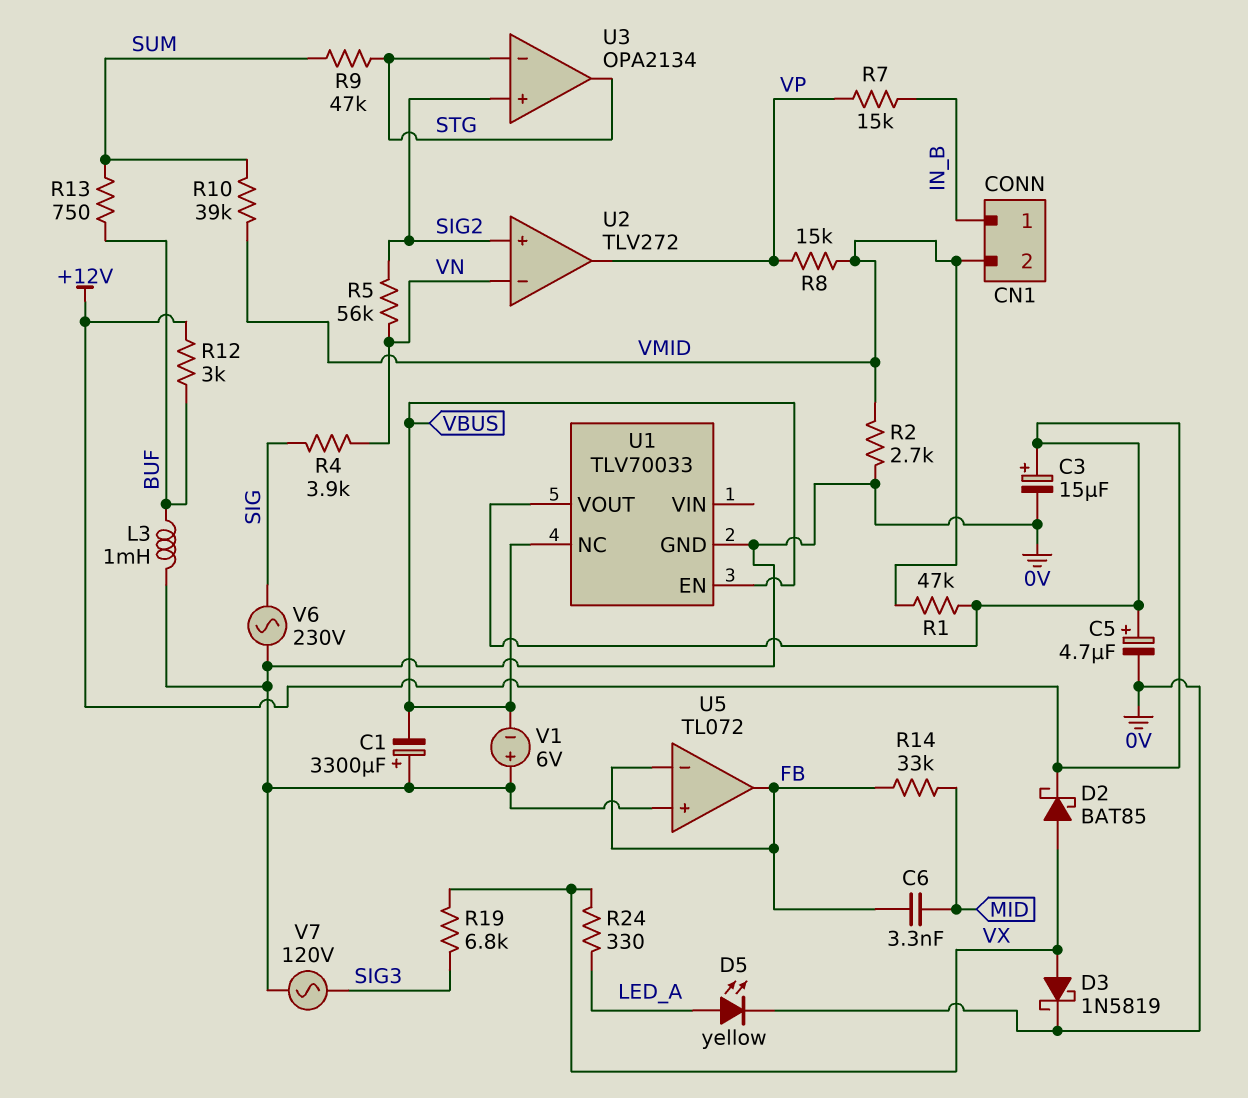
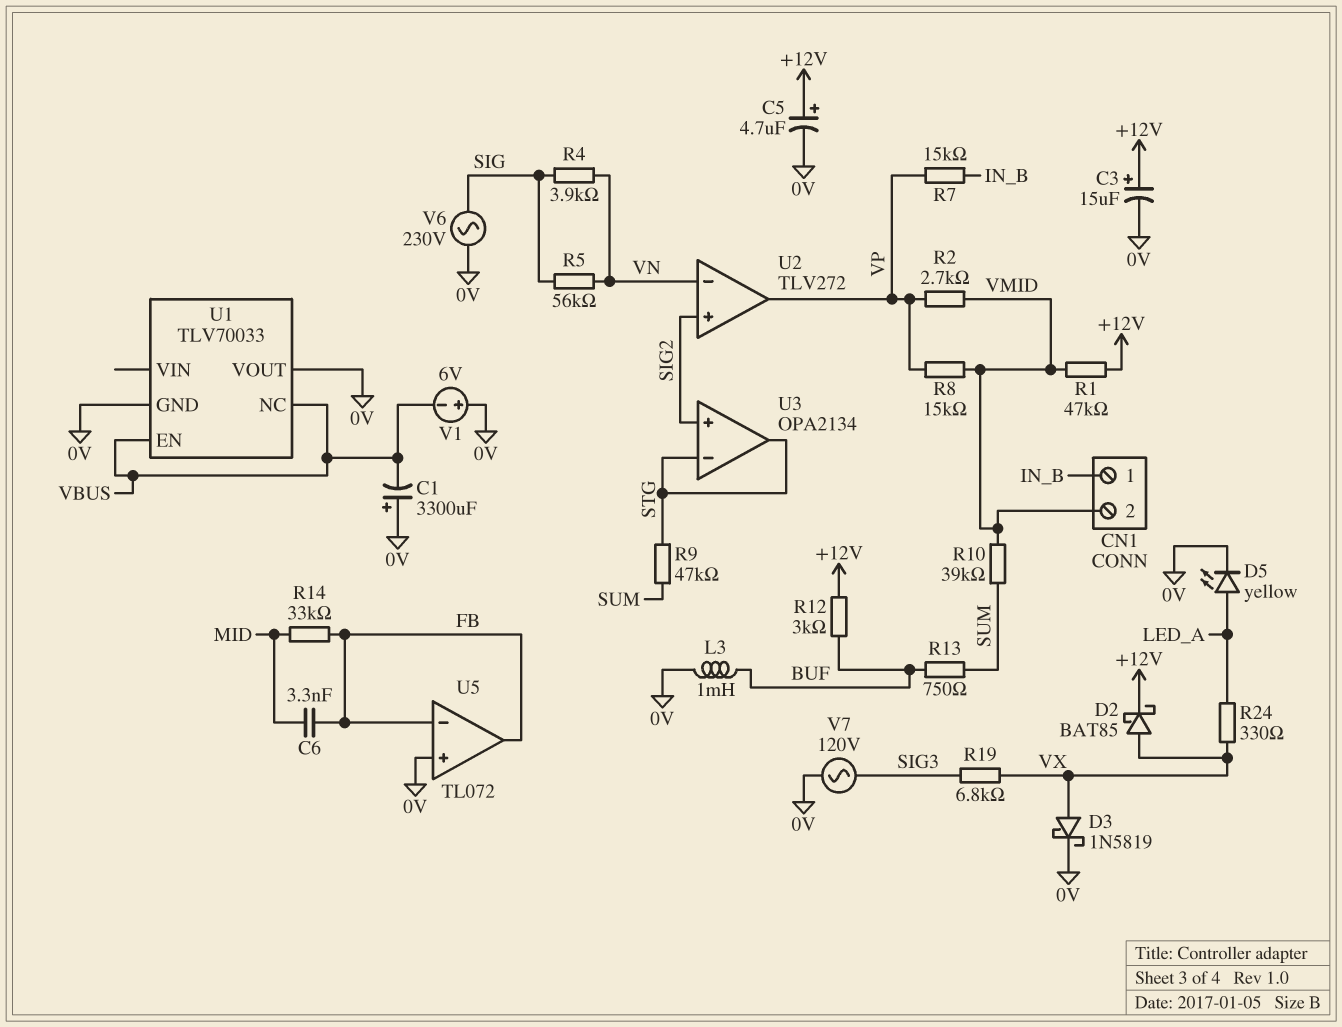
R2: 2.7k (0V, VMID) -> 2.7k (VMID, VP)
R5: 56k (SIG2, VN) -> 56k (SIG, VN)
U1 pin VOUT: +12V -> 0V

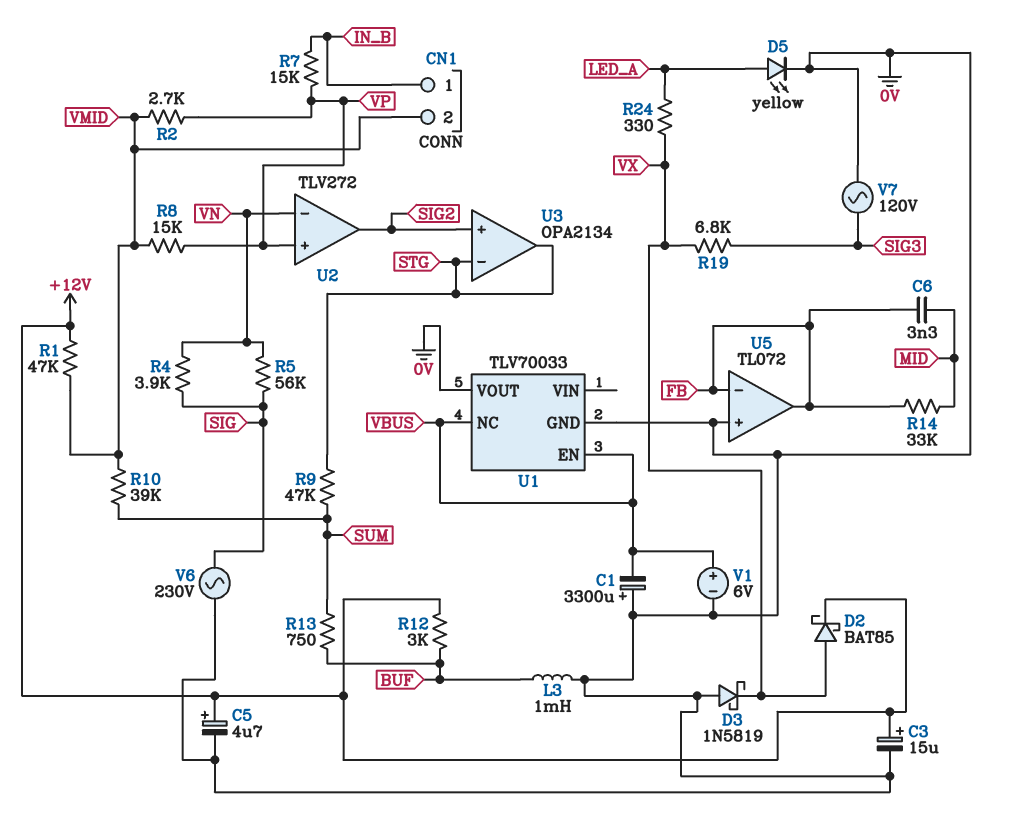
D3: schottky 1N5819 (A VX, K 0V) -> schottky 1N5819 (A 0V, K VX)
U2 pin in+: SIG2 -> VP
U2 pin out: VP -> SIG2
V1: 6V (plus 0V, minus VBUS) -> 6V (plus VBUS, minus 0V)

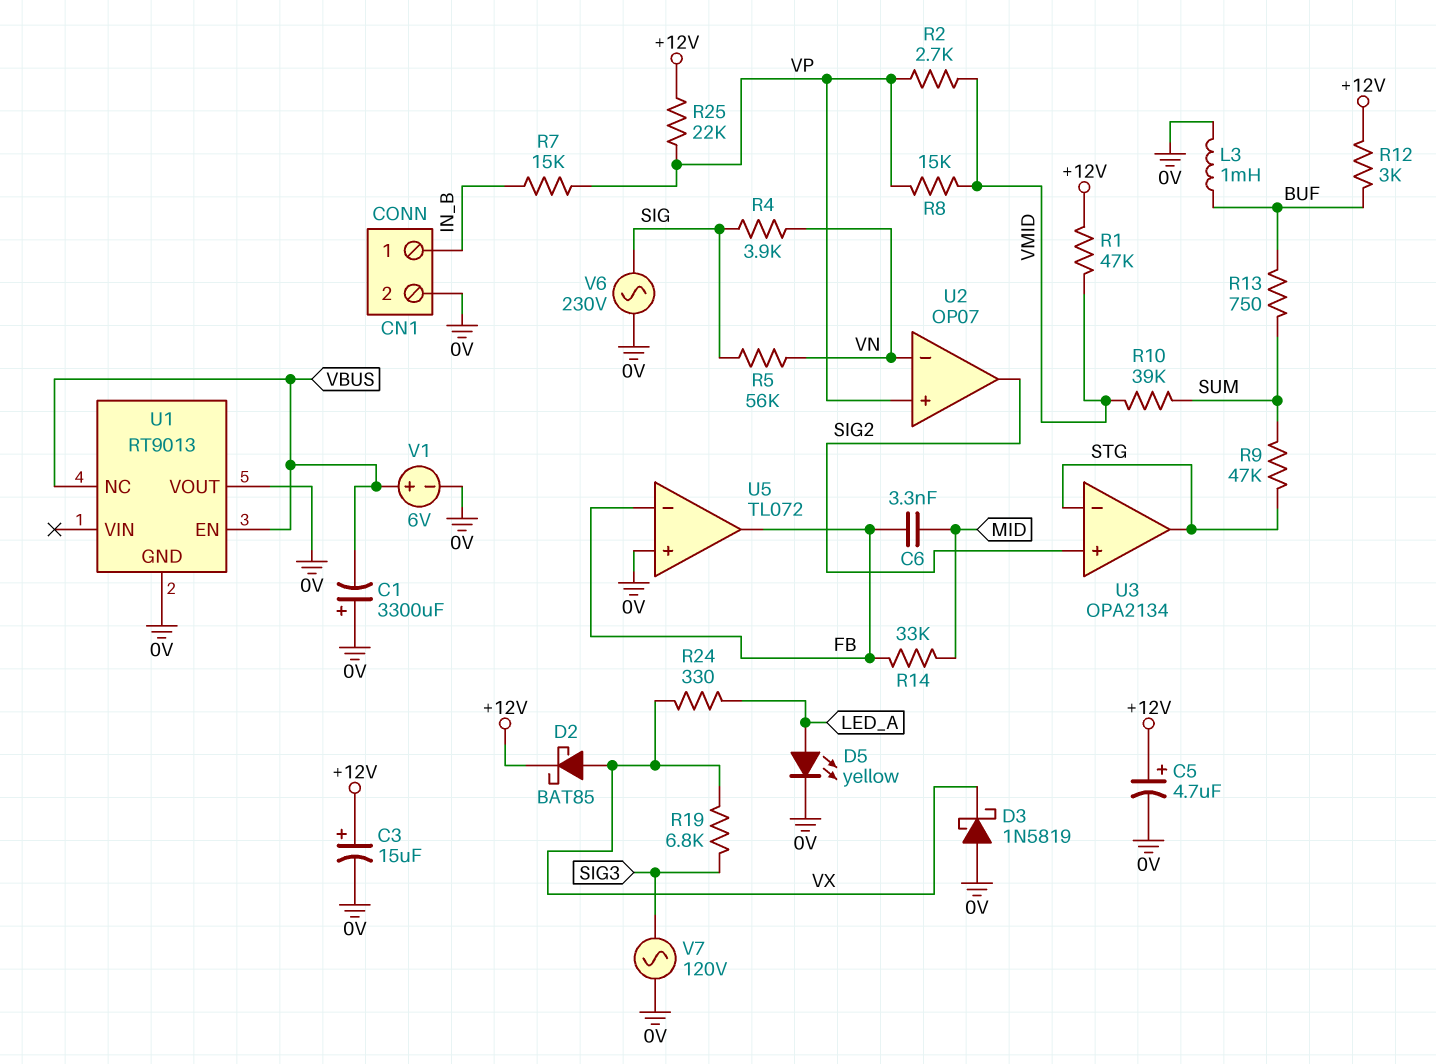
CN1 pin 2: VMID -> 0V
R25: none -> 22k (+12V, VP)
U1: TLV70033 -> RT9013
U2: TLV272 -> OP07

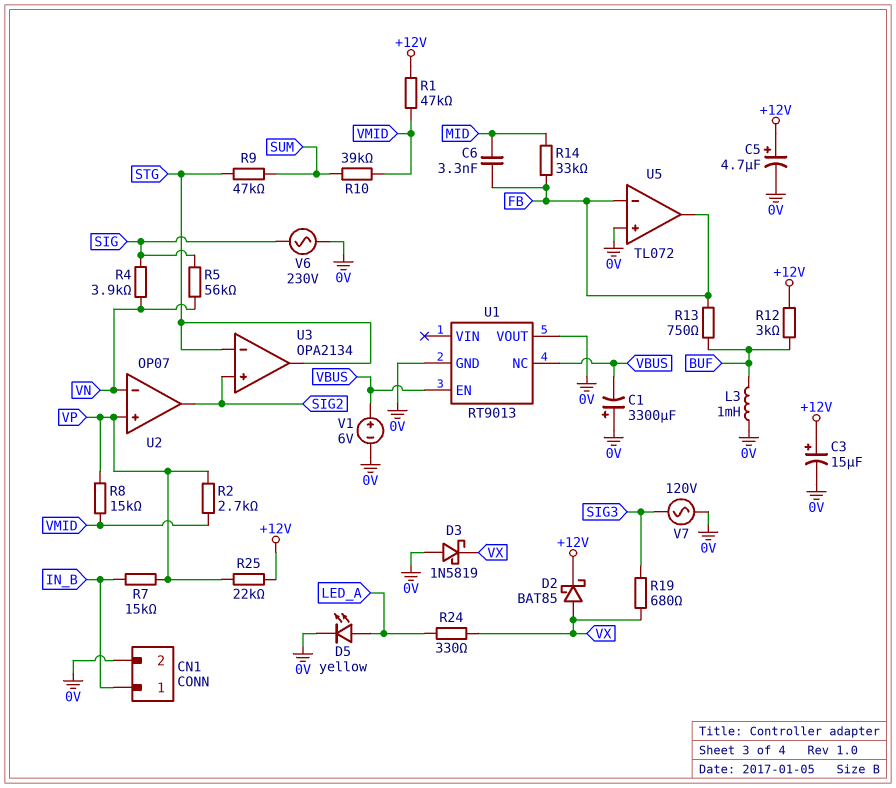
R13: 750 (BUF, SUM) -> 750 (BUF, FB)
R19: 6.8k (SIG3, VX) -> 680 (SIG3, VX)

